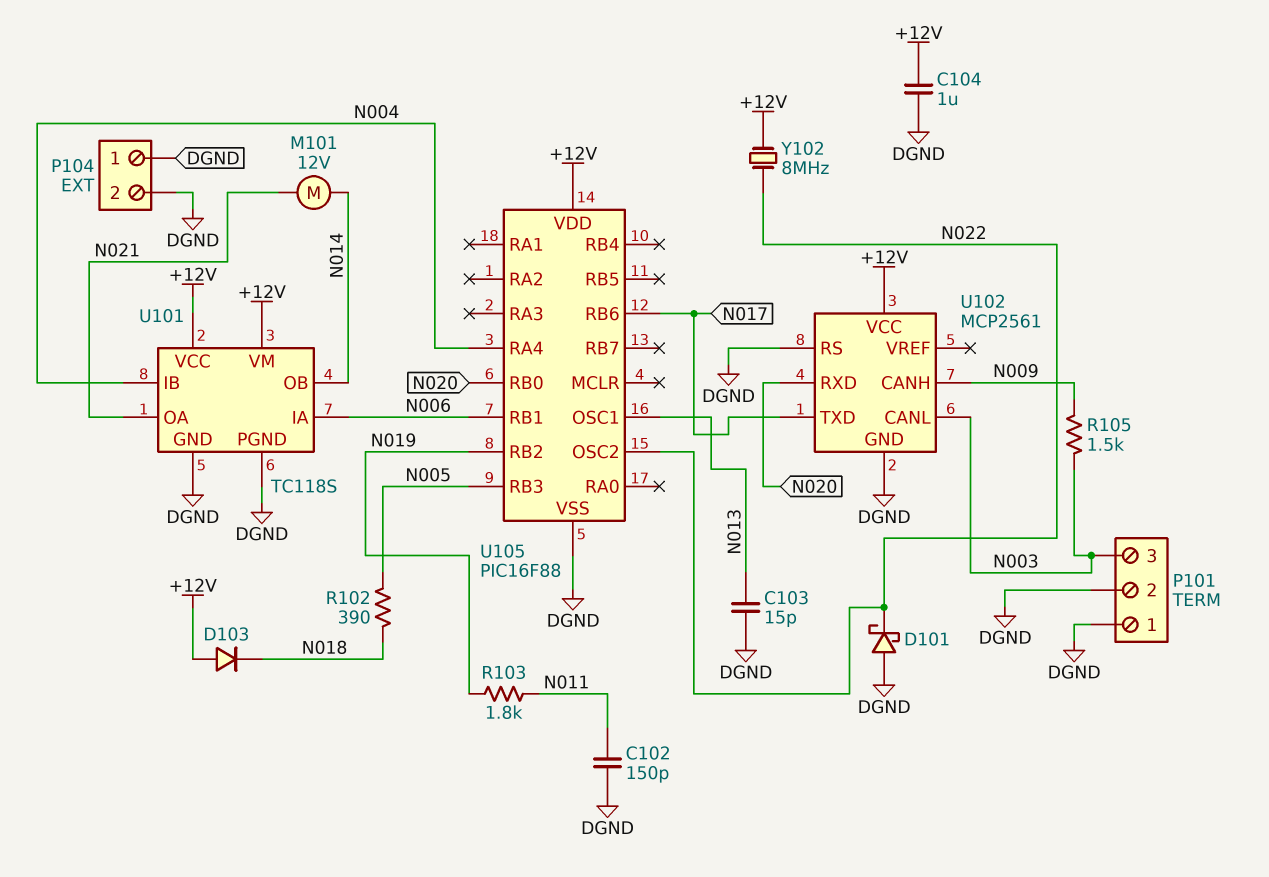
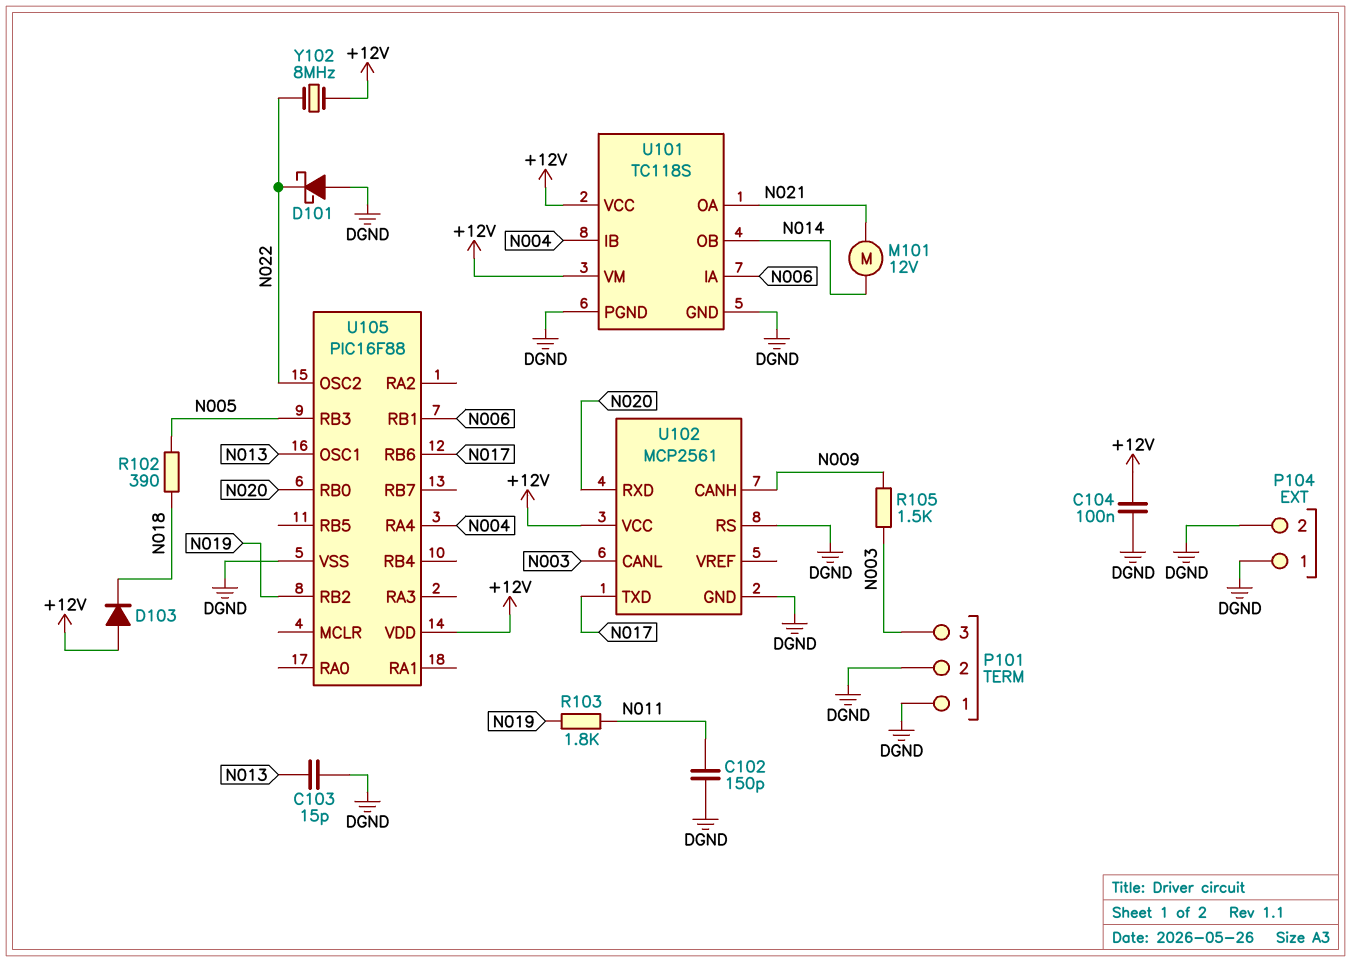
C104: 1uF (+12V, DGND) -> 100nF (+12V, DGND)

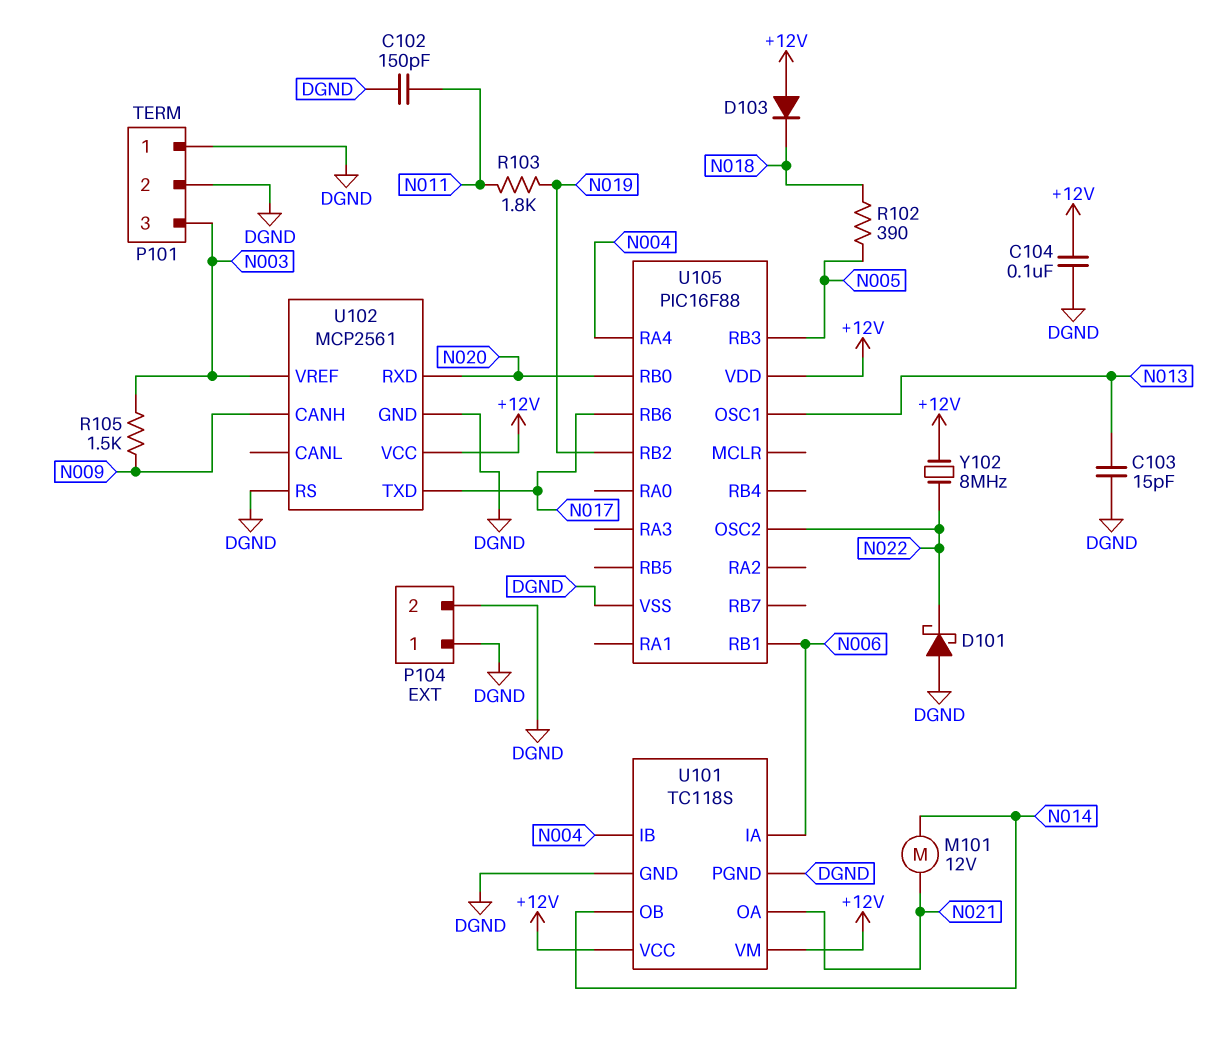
U102 pin CANL: N003 -> none
U102 pin VREF: none -> N003

